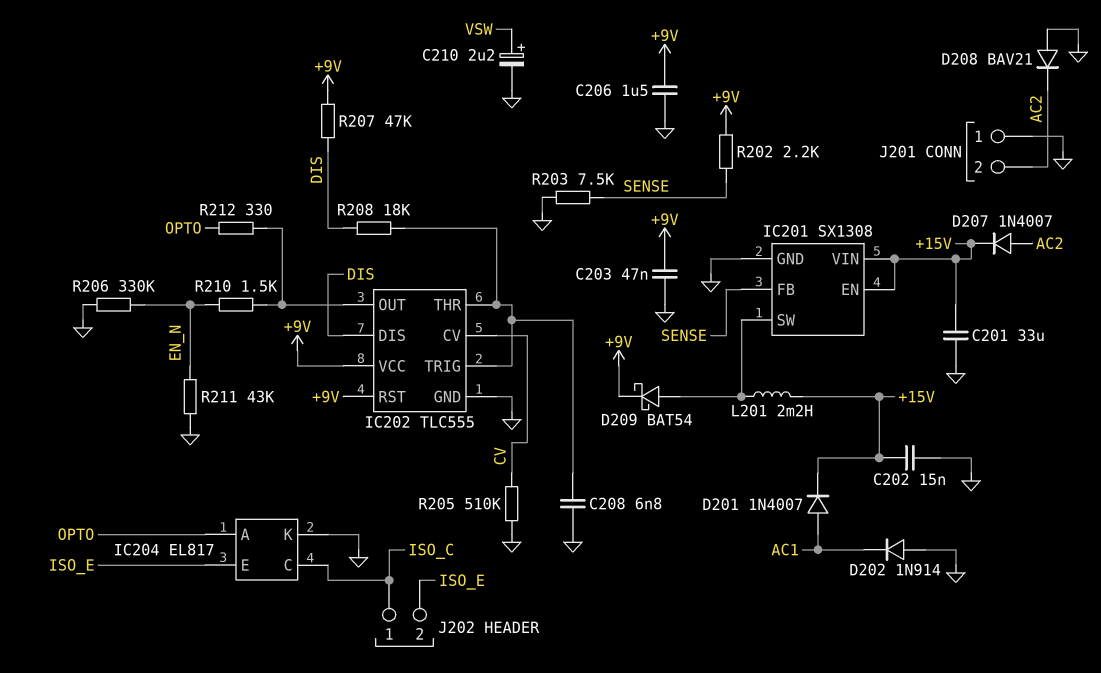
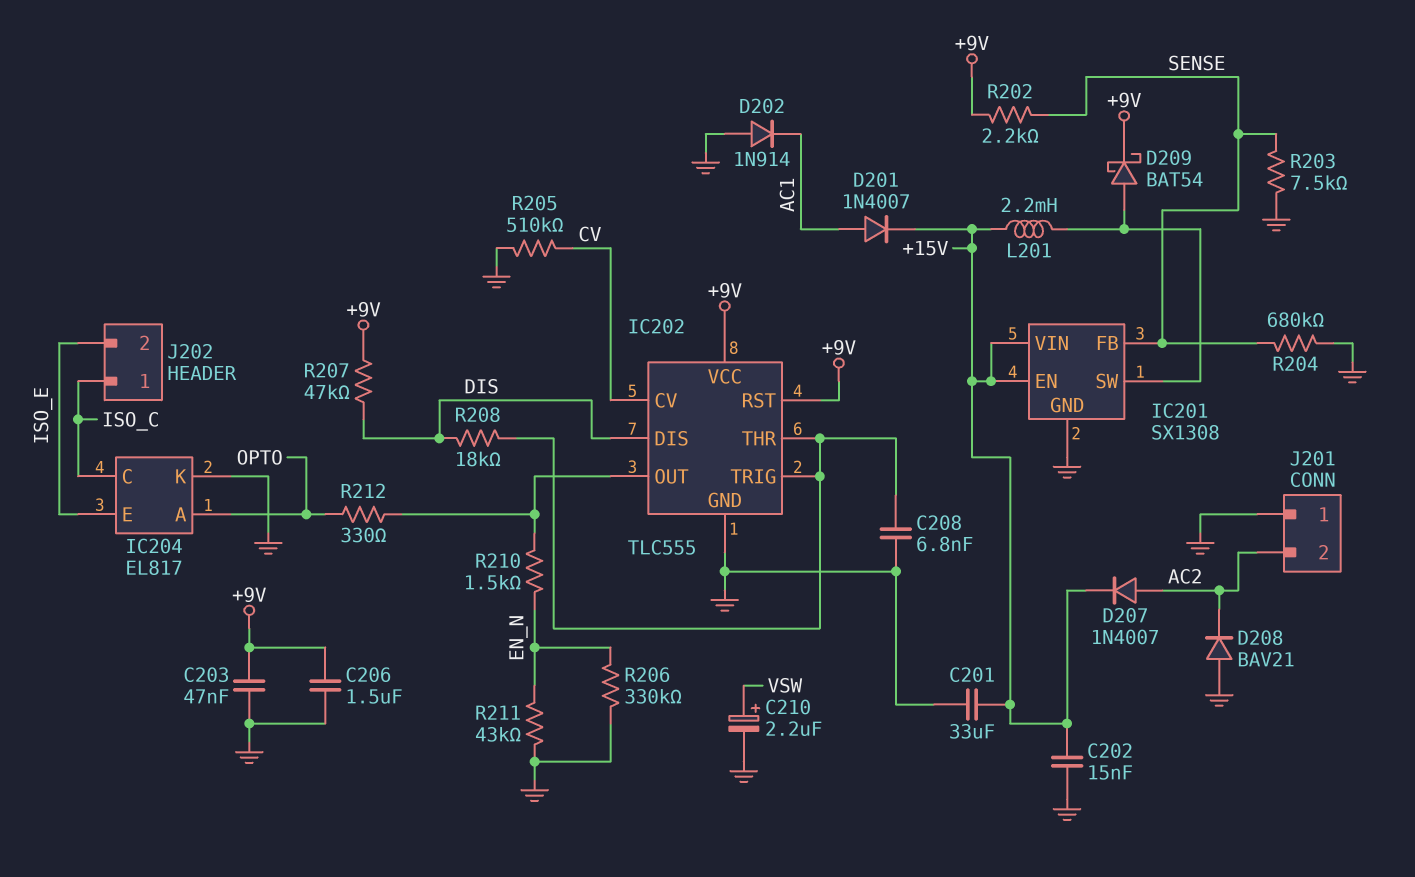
R204: none -> 680k (GND, SENSE)

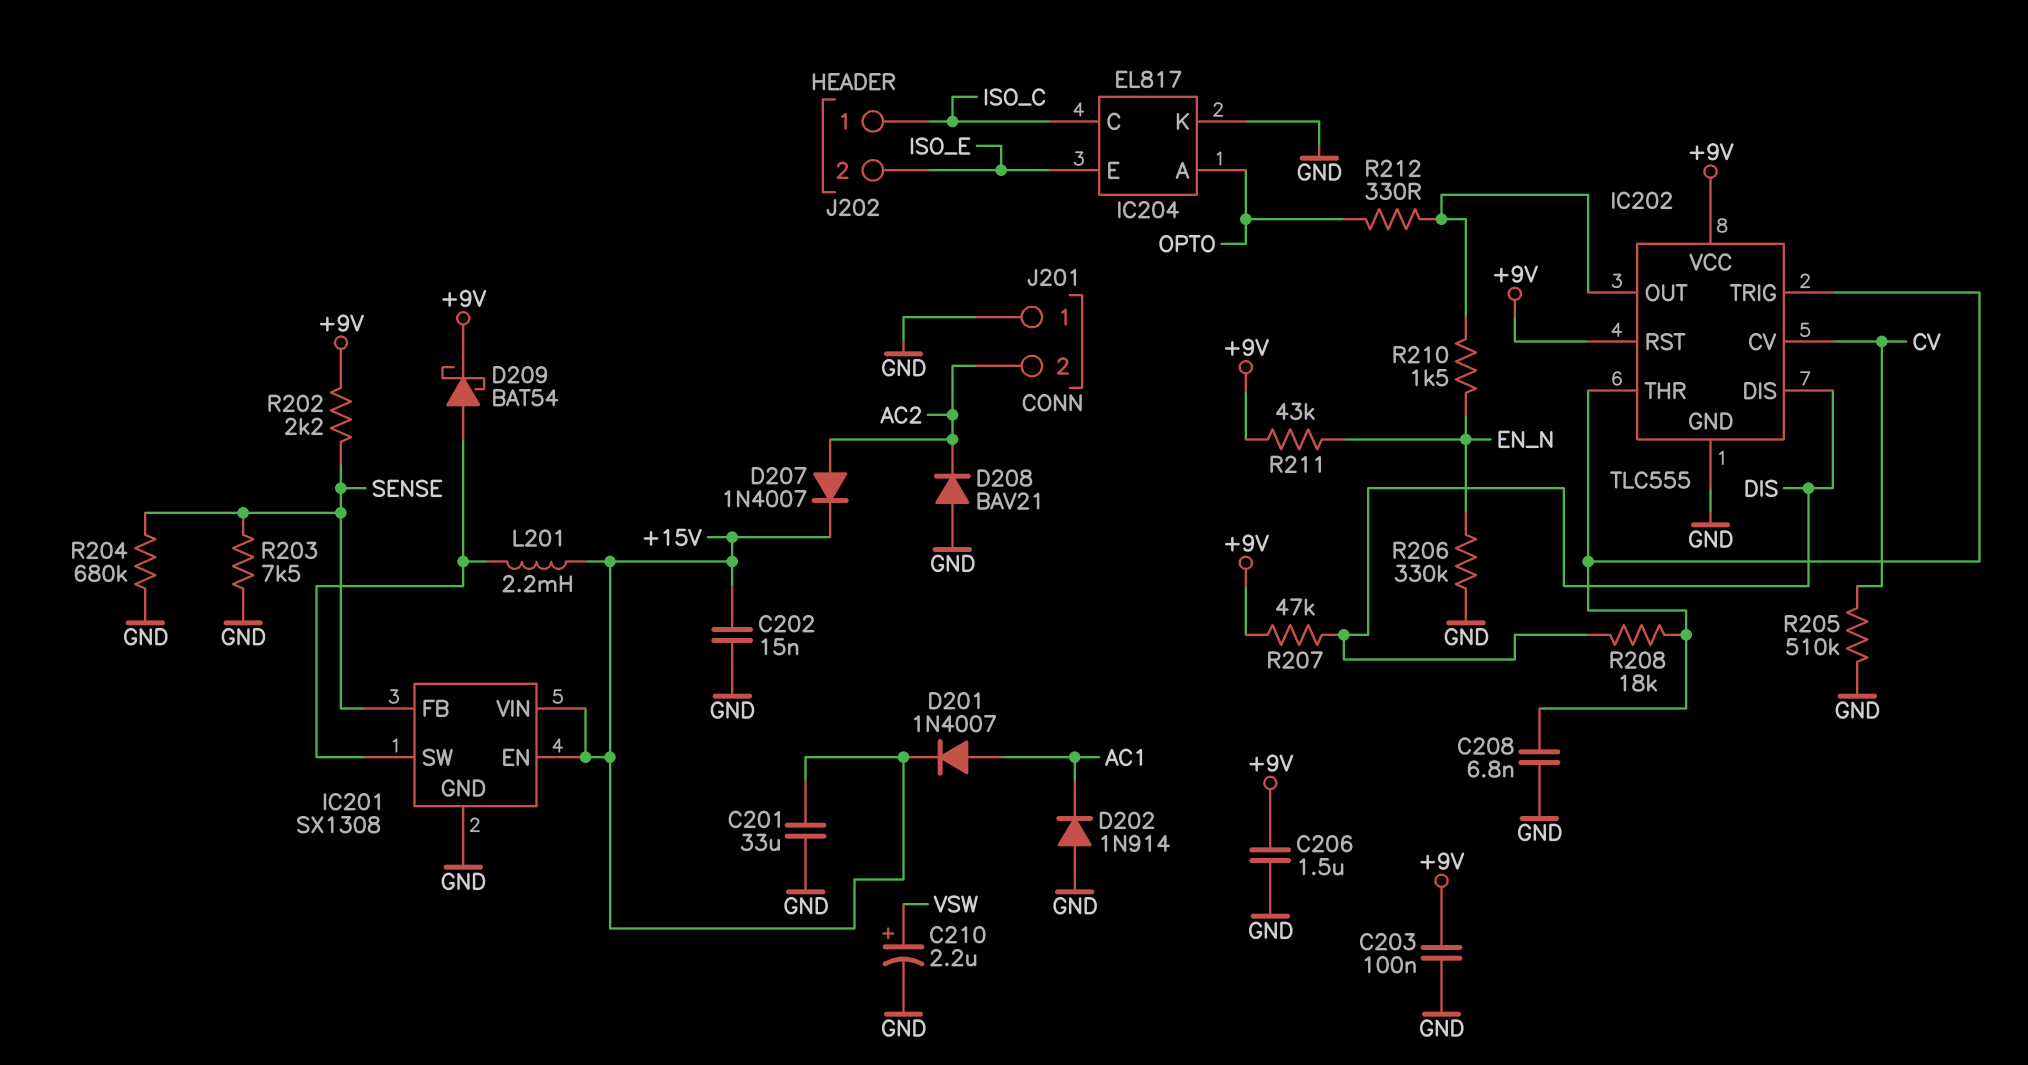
C203: 47nF (+9V, GND) -> 100nF (+9V, GND)
R211: 43k (EN_N, GND) -> 43k (+9V, EN_N)

